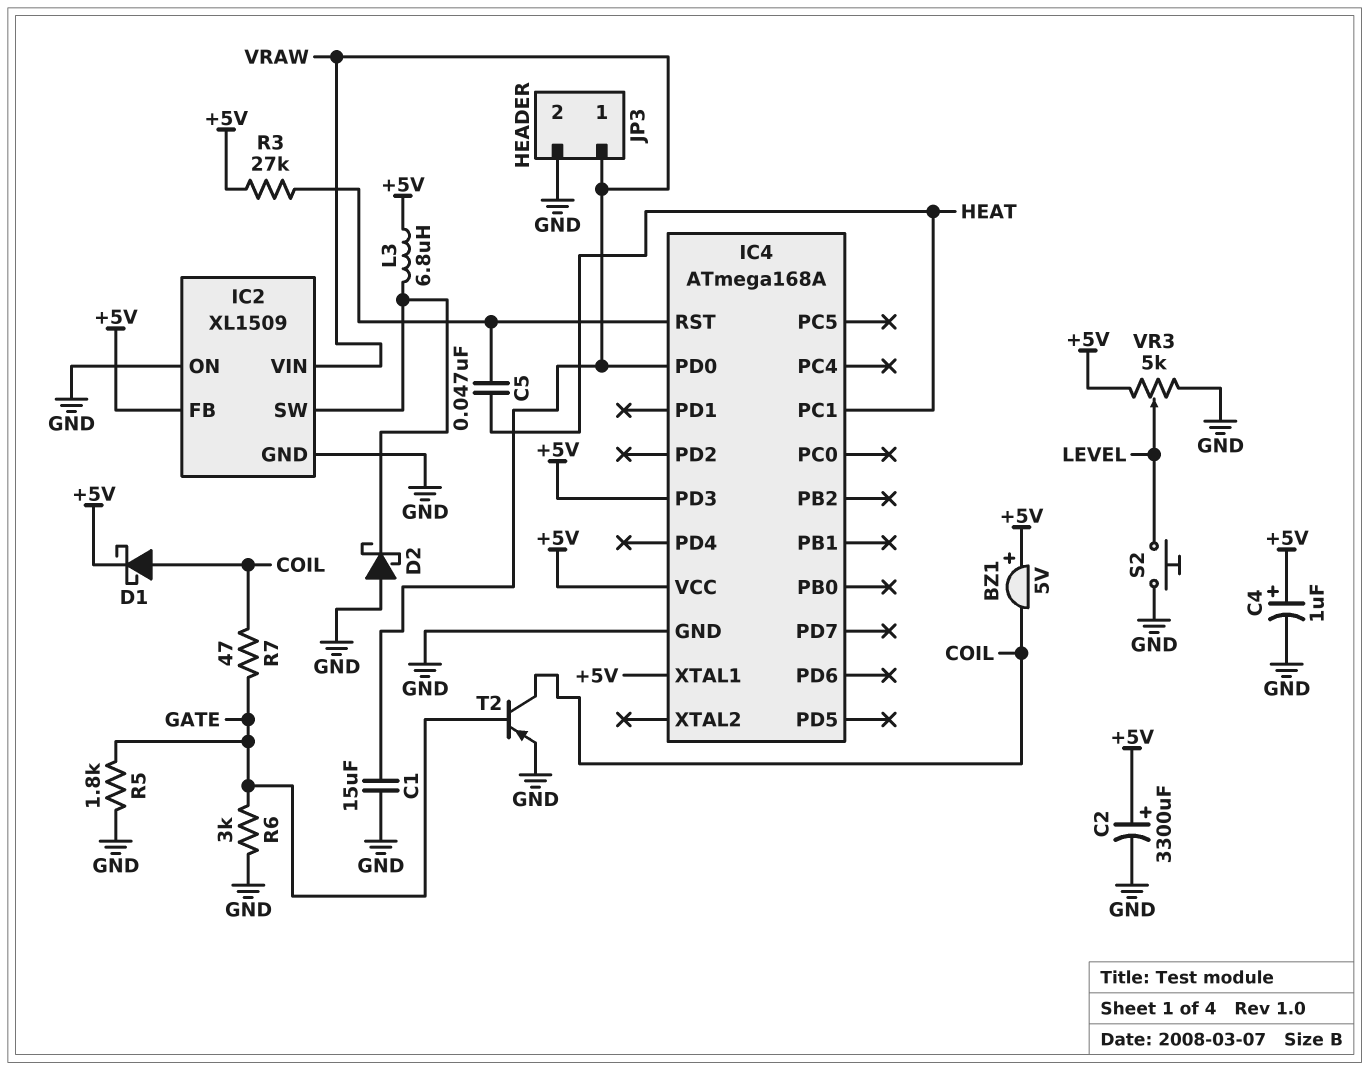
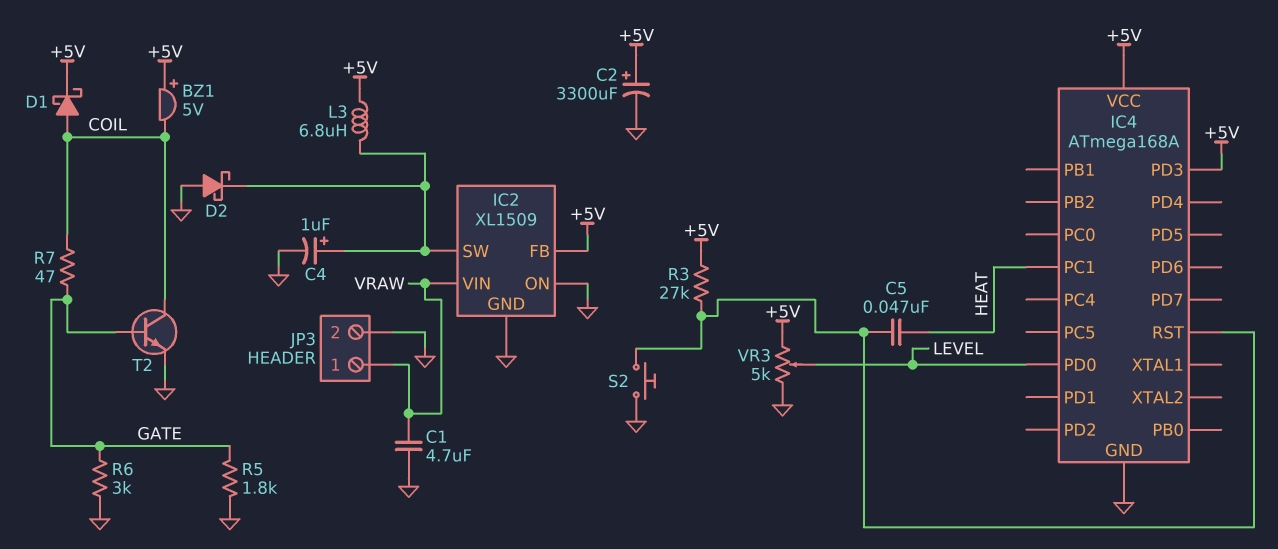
C1: 15uF (GND, VRAW) -> 4.7uF (GND, VRAW)
C4: 1uF (plus +5V, minus GND) -> 1uF (plus IC2/SW, minus GND)
IC4 pin PD0: VRAW -> LEVEL
IC4 pin XTAL1: +5V -> none
S2: button (GND, LEVEL) -> button (GND, IC4/RST)
T2: PNP (B GATE, C COIL, E GND) -> NPN (B GATE, C COIL, E GND)

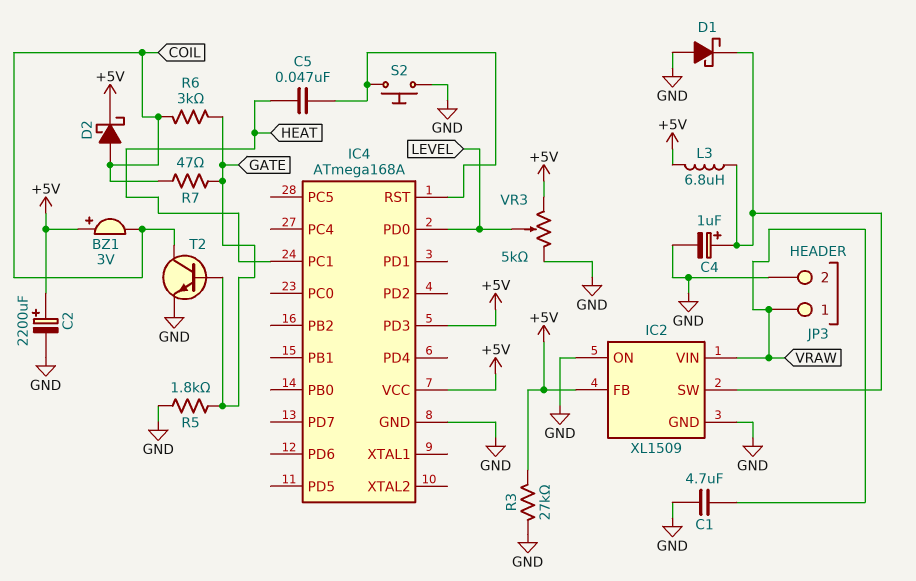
BZ1: buzzer 5V (plus +5V, minus COIL) -> buzzer 3V (plus +5V, minus COIL)
C2: 3300uF (plus +5V, minus GND) -> 2200uF (plus +5V, minus GND)
D1: schottky (A COIL, K +5V) -> schottky (A GND, K IC2/SW)
D2: schottky (A GND, K IC2/SW) -> schottky (A COIL, K +5V)
R3: 27k (+5V, IC4/RST) -> 27k (+5V, GND)
R6: 3k (GATE, GND) -> 3k (COIL, GATE)

